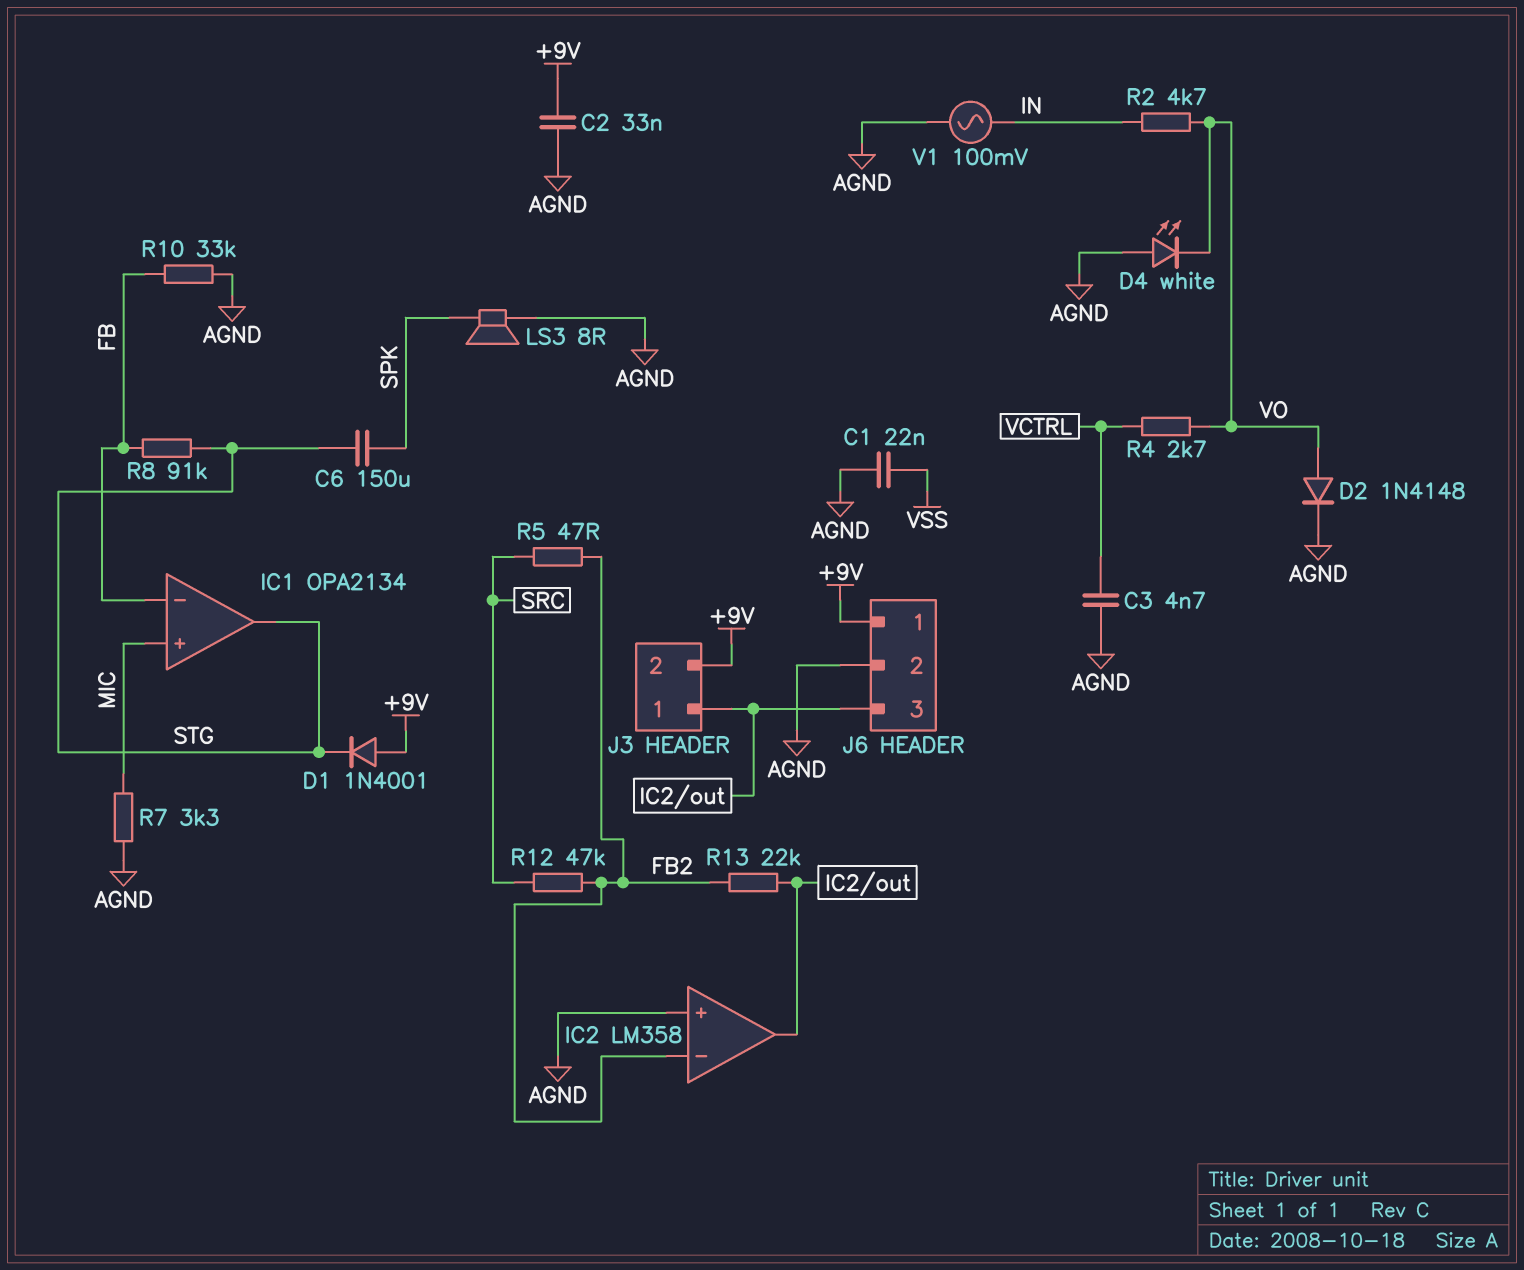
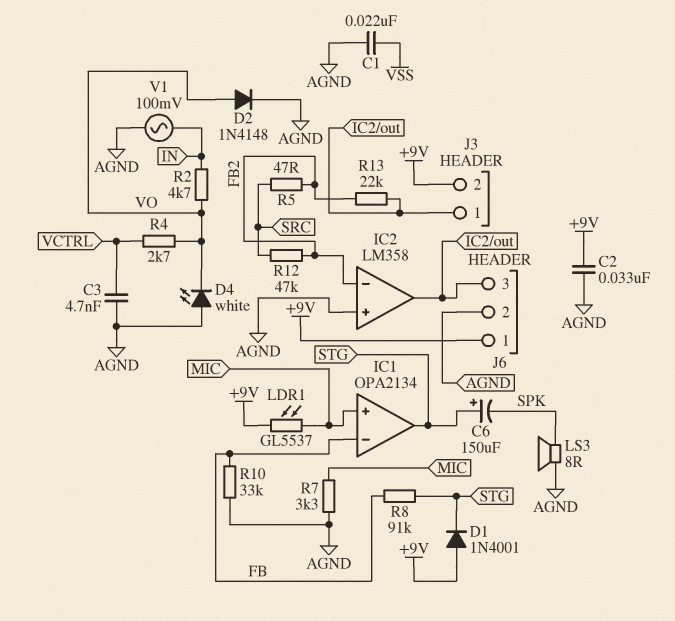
C6: 150uF (SPK, STG) -> 150uF (plus STG, minus SPK)
LDR1: none -> GL5537 (+9V, MIC)

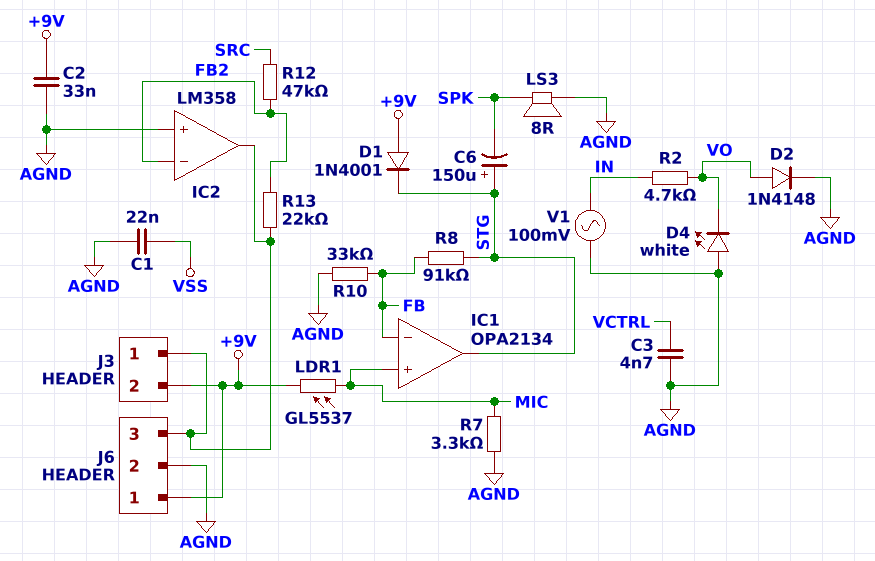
R4: 2.7k (VCTRL, VO) -> none
R5: 47 (FB2, SRC) -> none

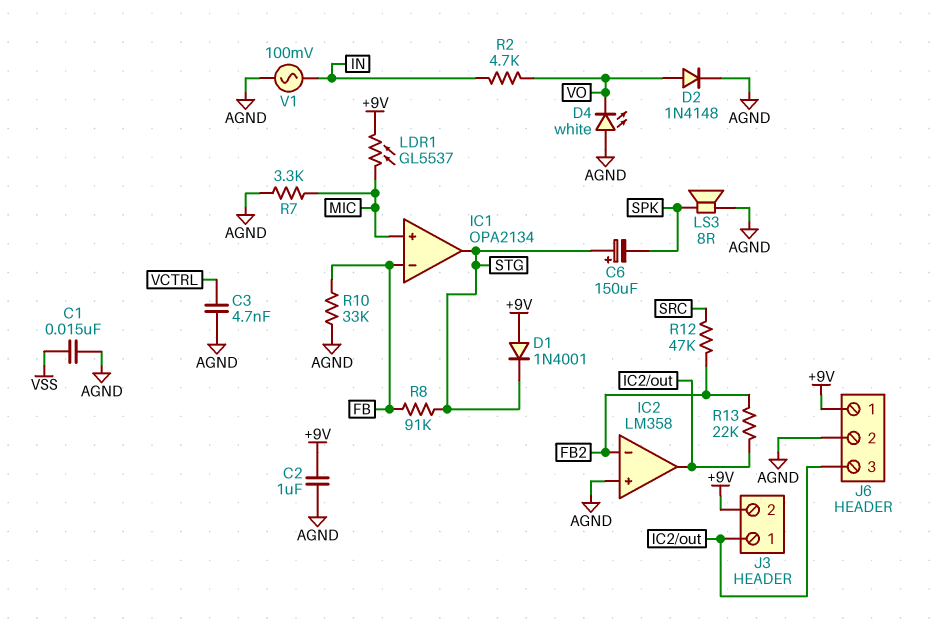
C1: 22nF (AGND, VSS) -> 15nF (AGND, VSS)
C2: 33nF (+9V, AGND) -> 1uF (+9V, AGND)

